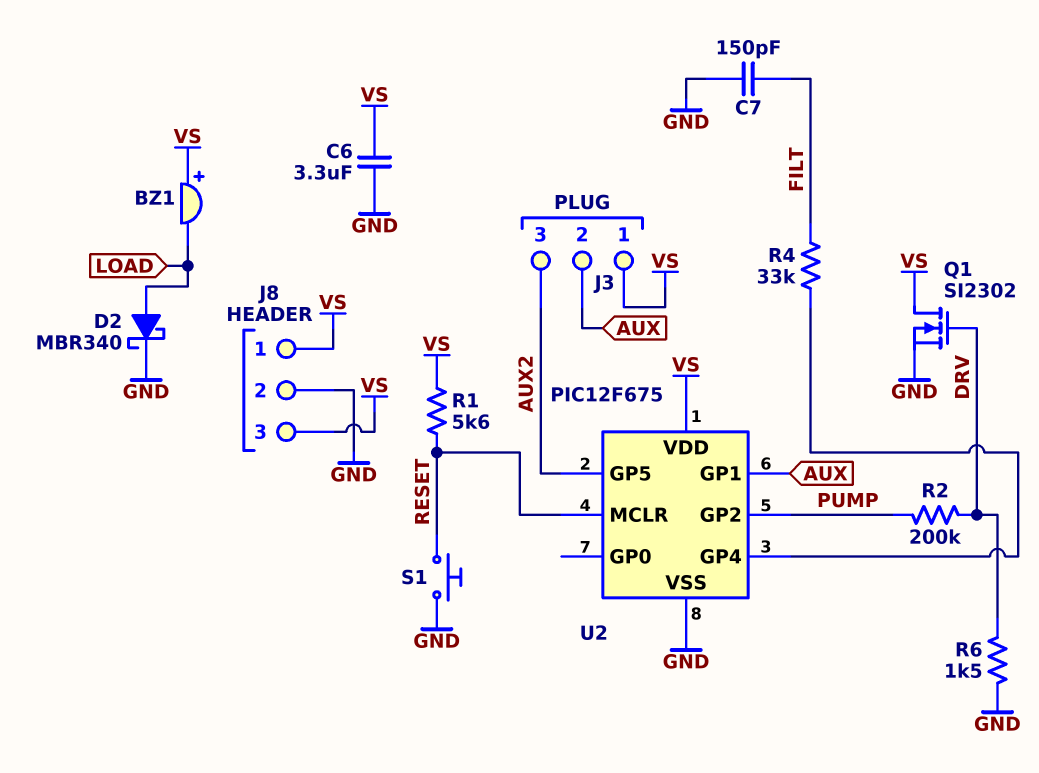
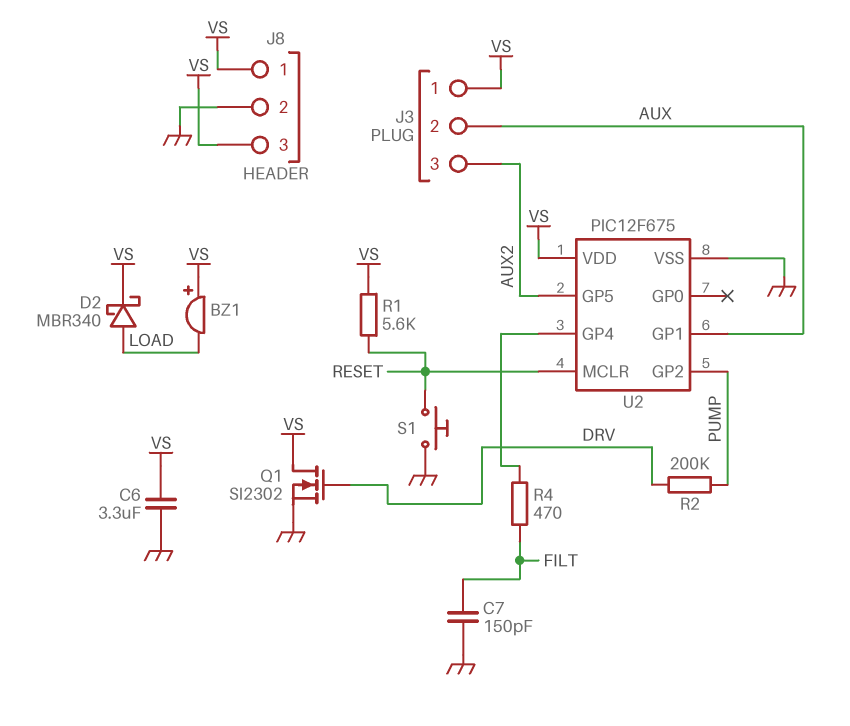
D2: schottky MBR340 (A LOAD, K GND) -> schottky MBR340 (A LOAD, K VS)
R4: 33k (FILT, U2/GP4) -> 470 (FILT, U2/GP4)
R6: 1.5k (DRV, GND) -> none

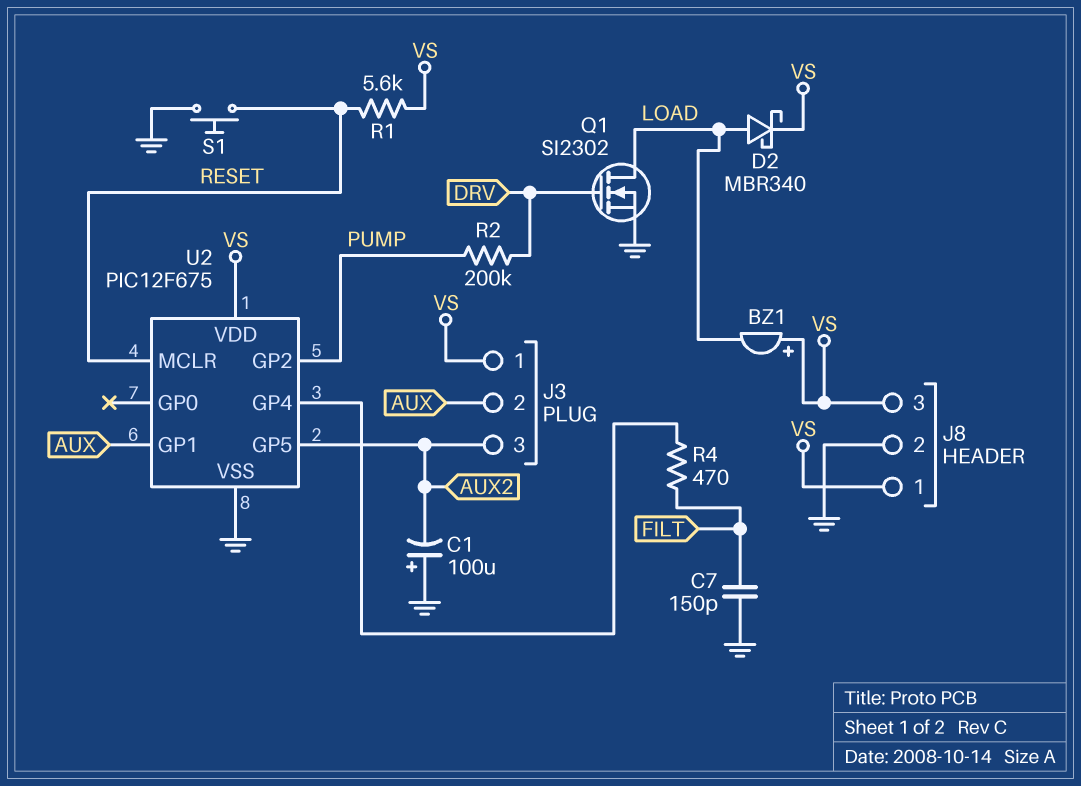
C1: none -> 100uF (plus GND, minus AUX2)
C6: 3.3uF (GND, VS) -> none
Q1: NMOS SI2302 (G DRV, D VS, S GND) -> NMOS SI2302 (G DRV, D LOAD, S GND)

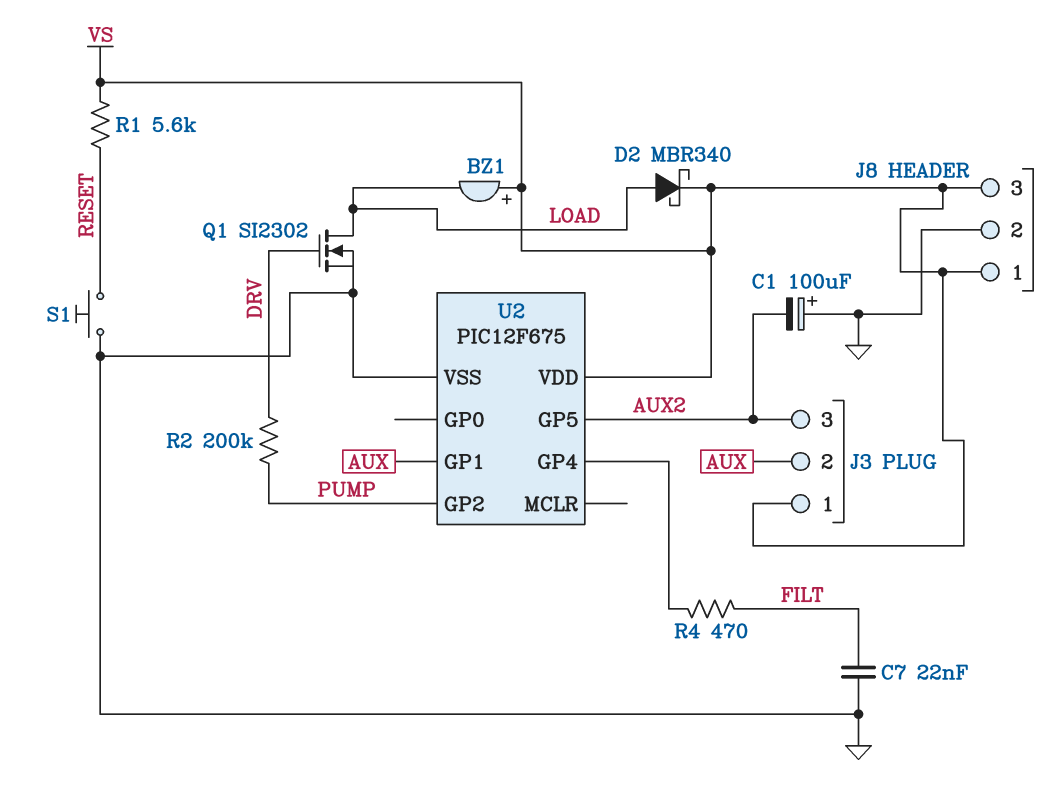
C7: 150pF (FILT, GND) -> 22nF (FILT, GND)
U2 pin MCLR: RESET -> none

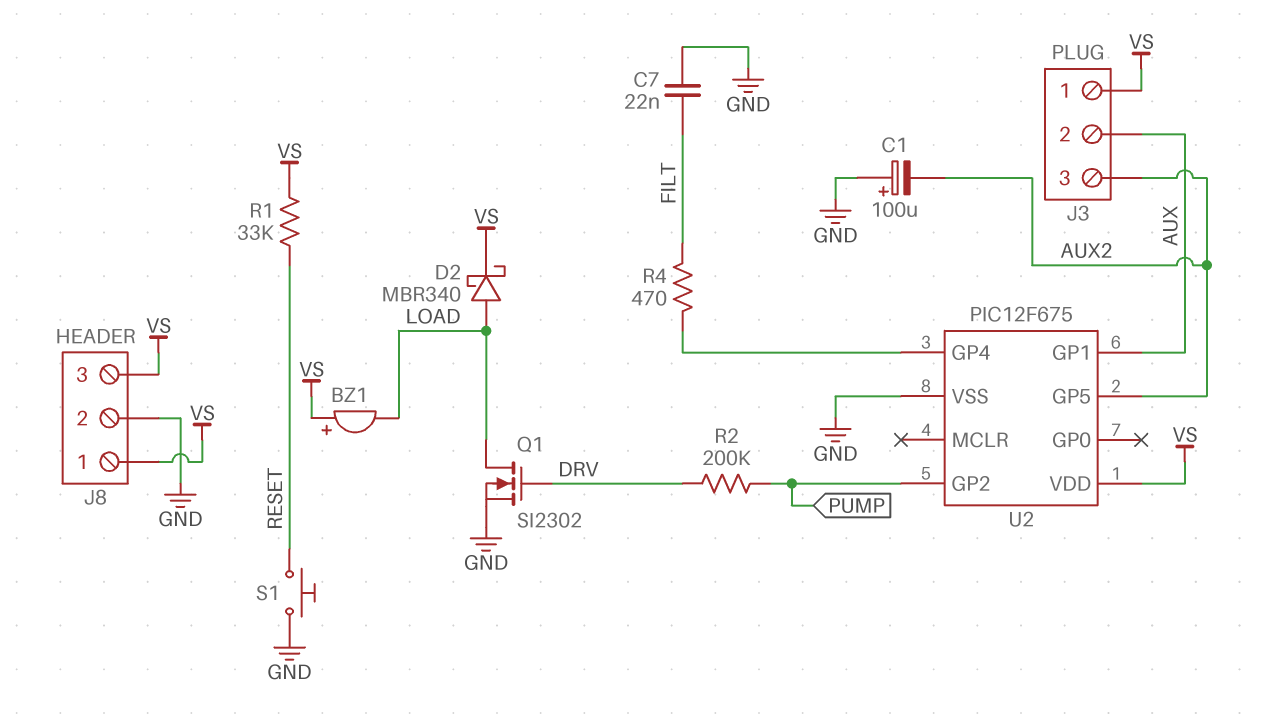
R1: 5.6k (RESET, VS) -> 33k (RESET, VS)

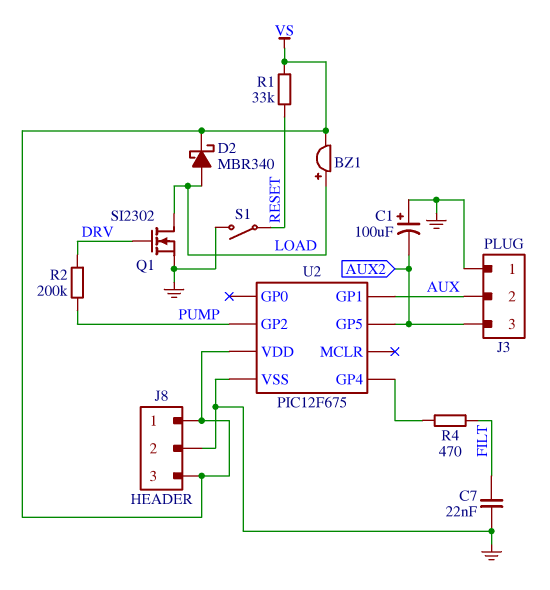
BZ1: buzzer (plus VS, minus LOAD) -> buzzer (plus LOAD, minus VS)
J3 pin 1: VS -> GND
S1: button (GND, RESET) -> switch (GND, RESET)

